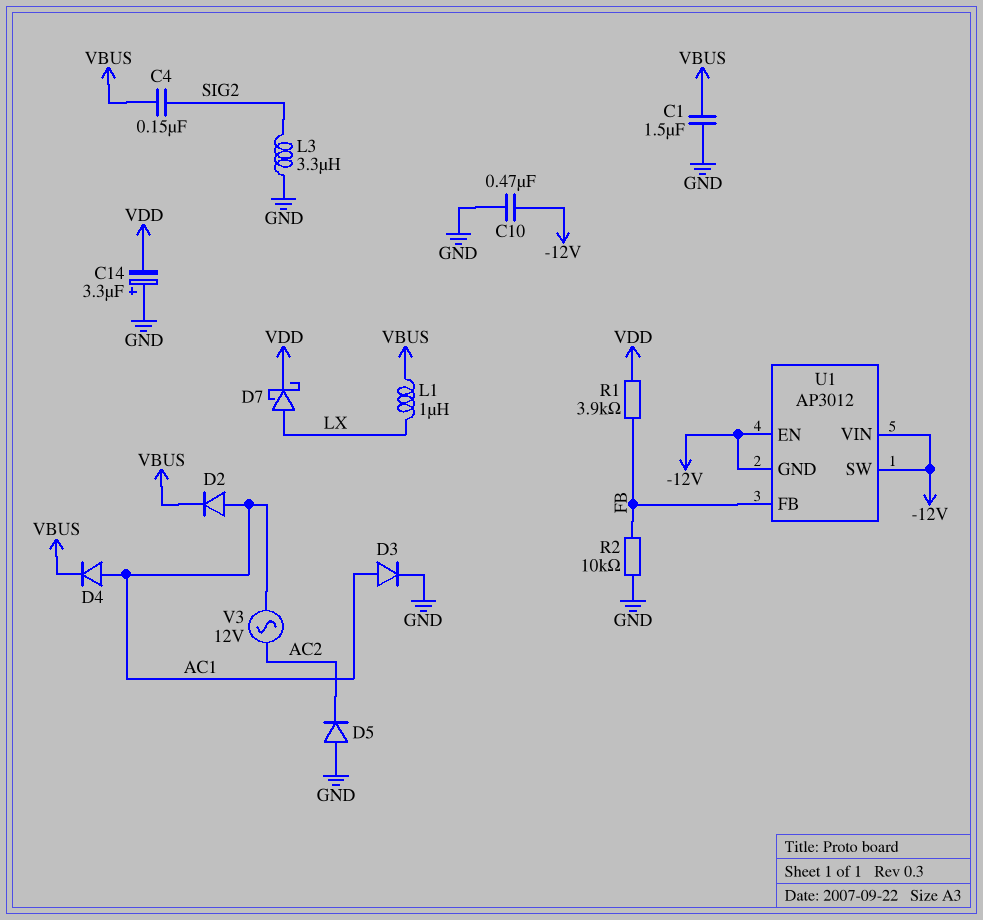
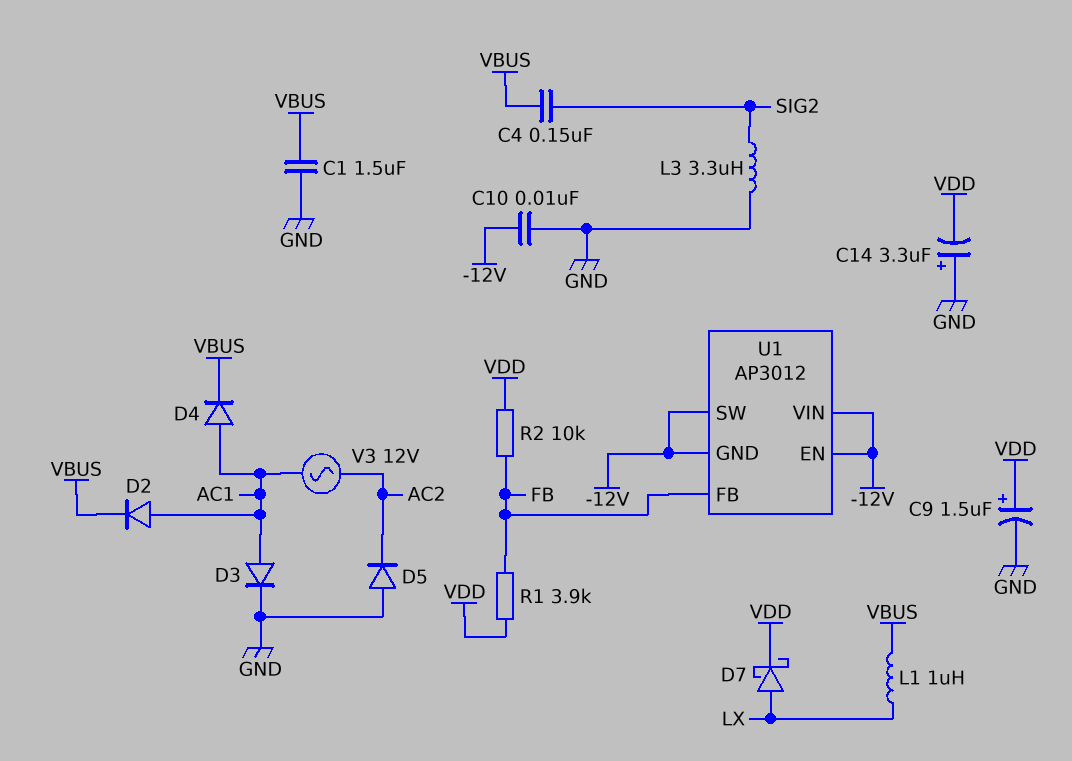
C9: none -> 1.5uF (plus VDD, minus GND)
C10: 470nF (-12V, GND) -> 10nF (-12V, GND)
R2: 10k (FB, GND) -> 10k (FB, VDD)

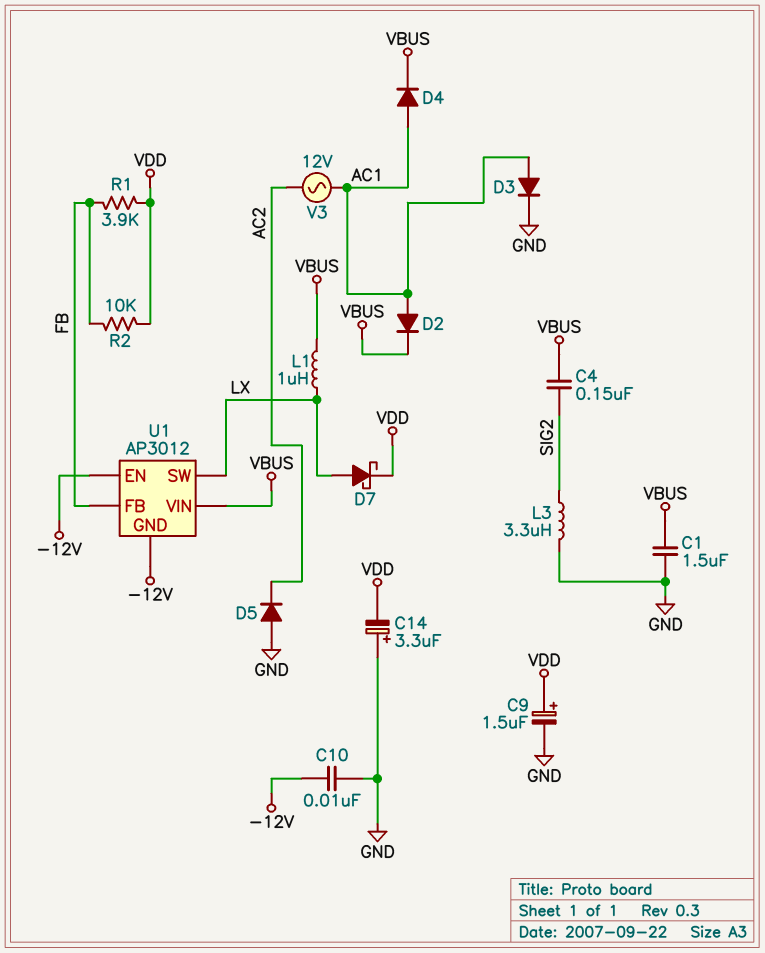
U1 pin SW: -12V -> LX
U1 pin VIN: -12V -> VBUS

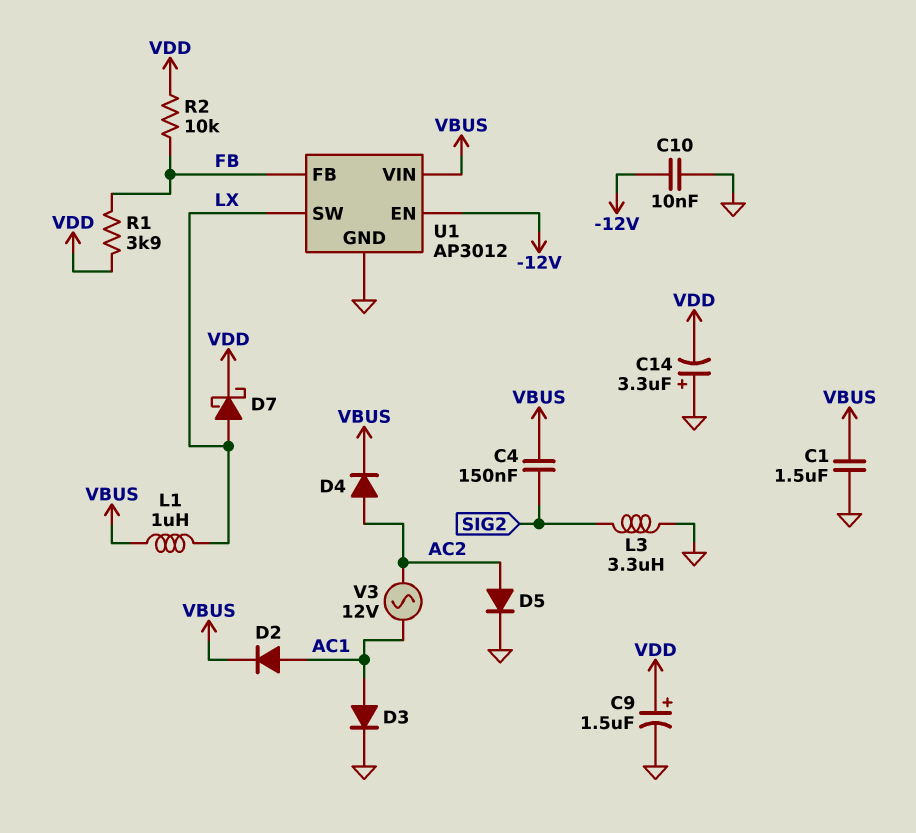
D4: diode (A AC1, K VBUS) -> diode (A AC2, K VBUS)
D5: diode (A GND, K AC2) -> diode (A AC2, K GND)
U1 pin GND: -12V -> GND

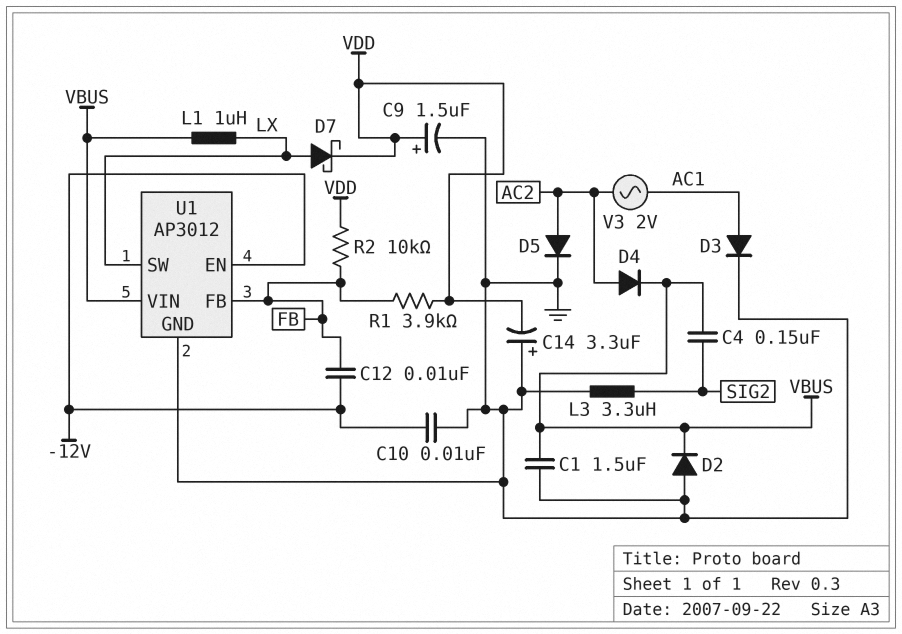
C12: none -> 10nF (-12V, FB)
D2: diode (A AC1, K VBUS) -> diode (A GND, K VBUS)
V3: AC 12V (AC1, AC2) -> AC 2V (AC1, AC2)

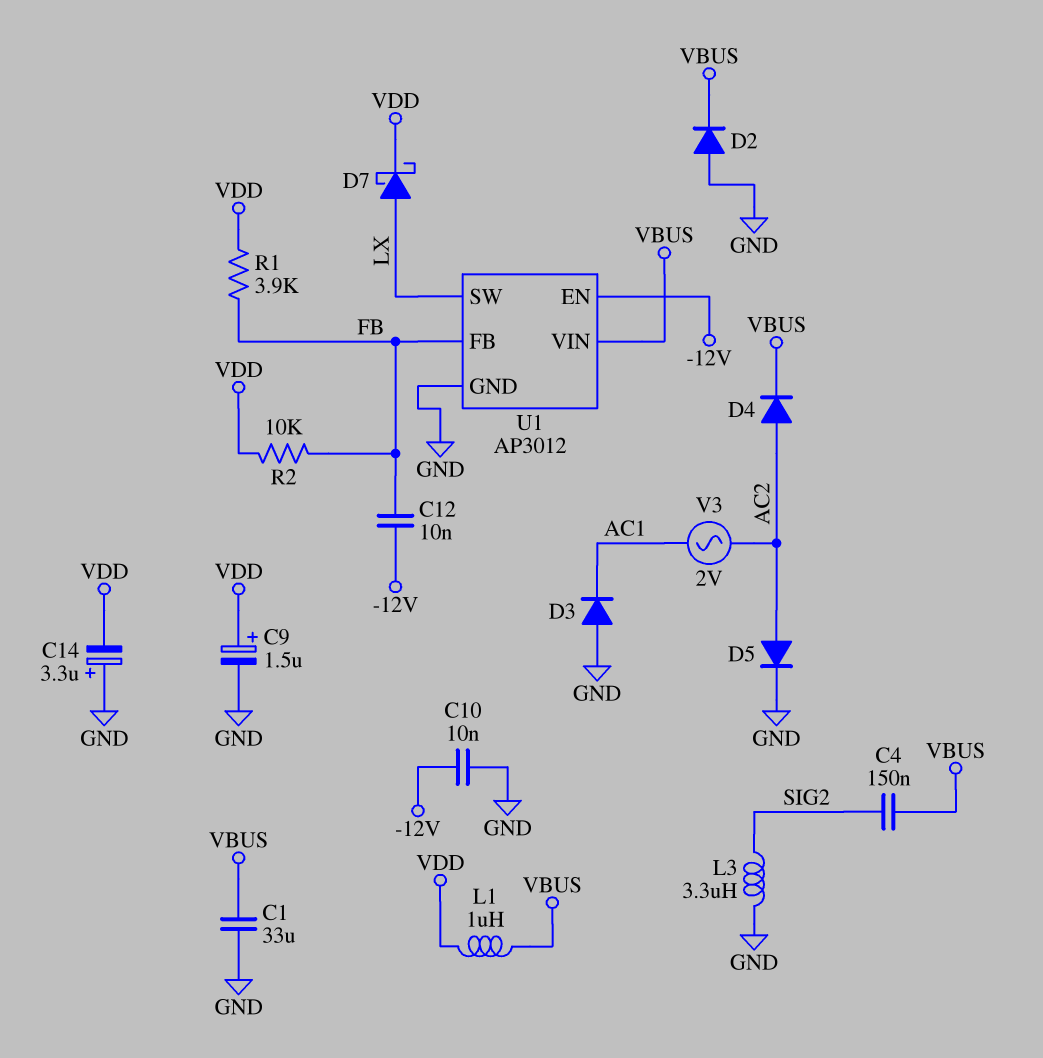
C1: 1.5uF (GND, VBUS) -> 33uF (GND, VBUS)
D3: diode (A AC1, K GND) -> diode (A GND, K AC1)
L1: 1uH (LX, VBUS) -> 1uH (VBUS, VDD)

